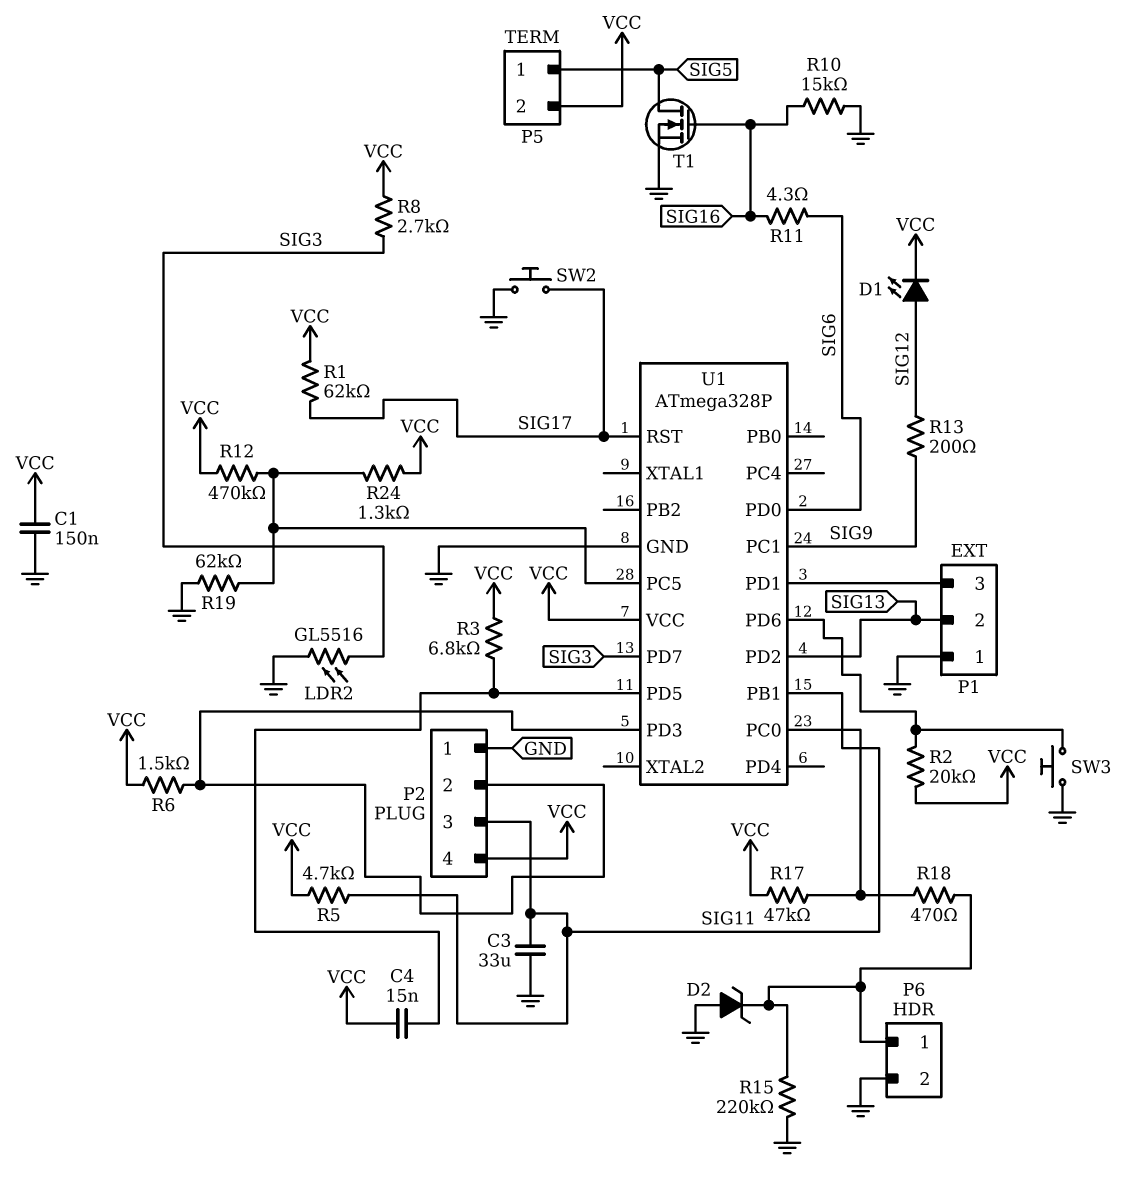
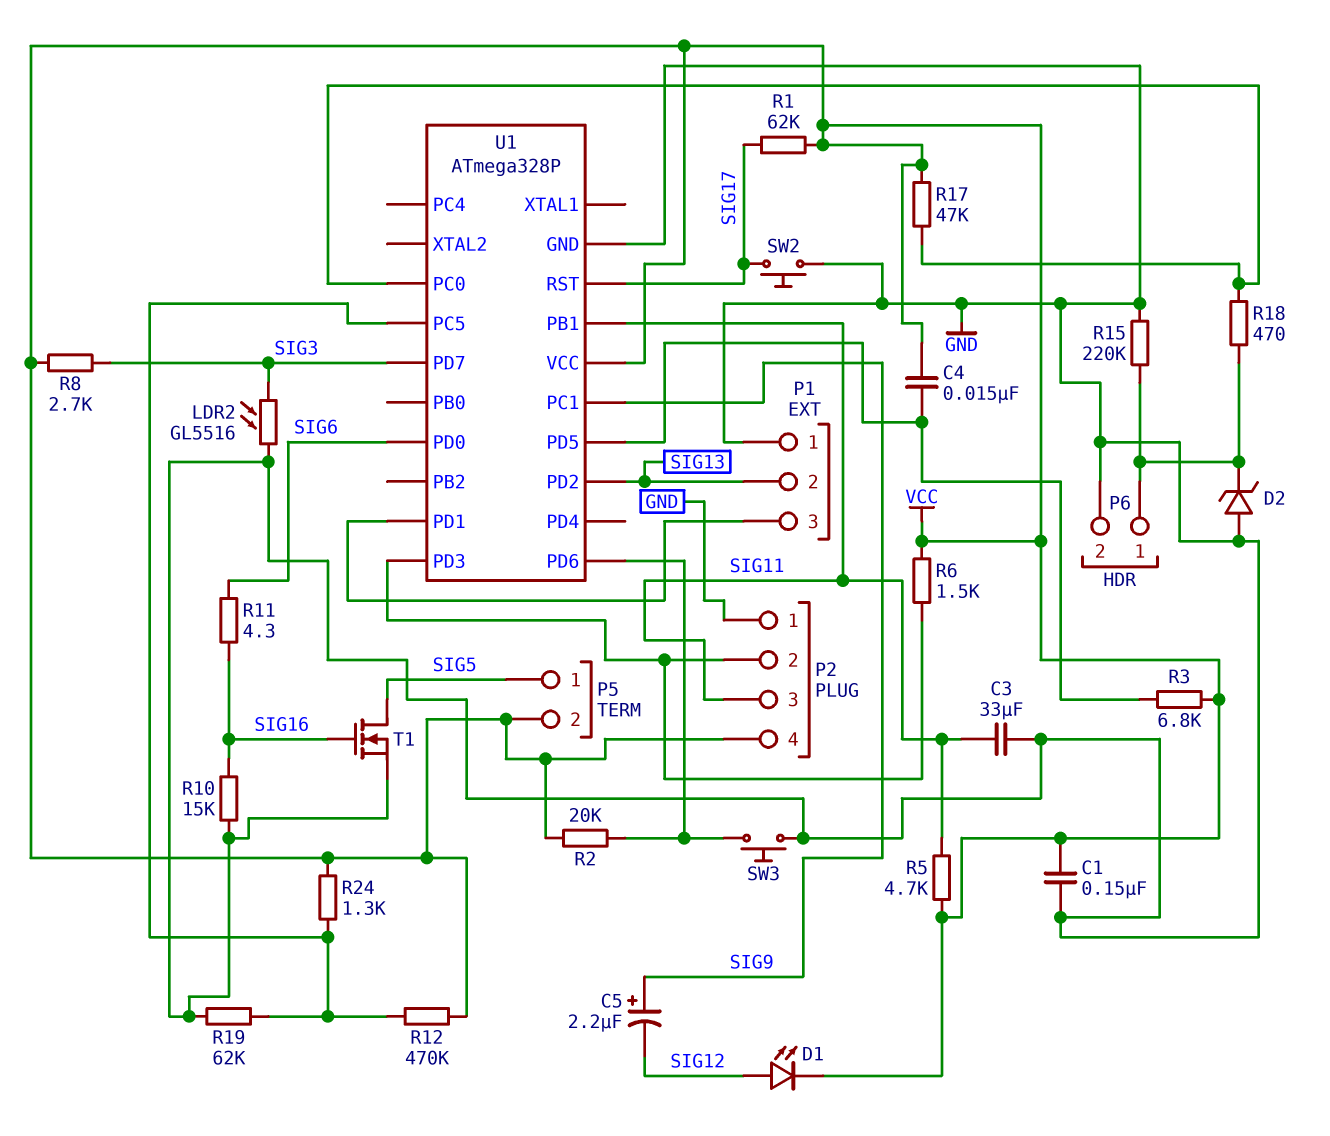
C5: none -> 2.2uF (plus SIG9, minus SIG12)
R13: 200 (SIG9, SIG12) -> none

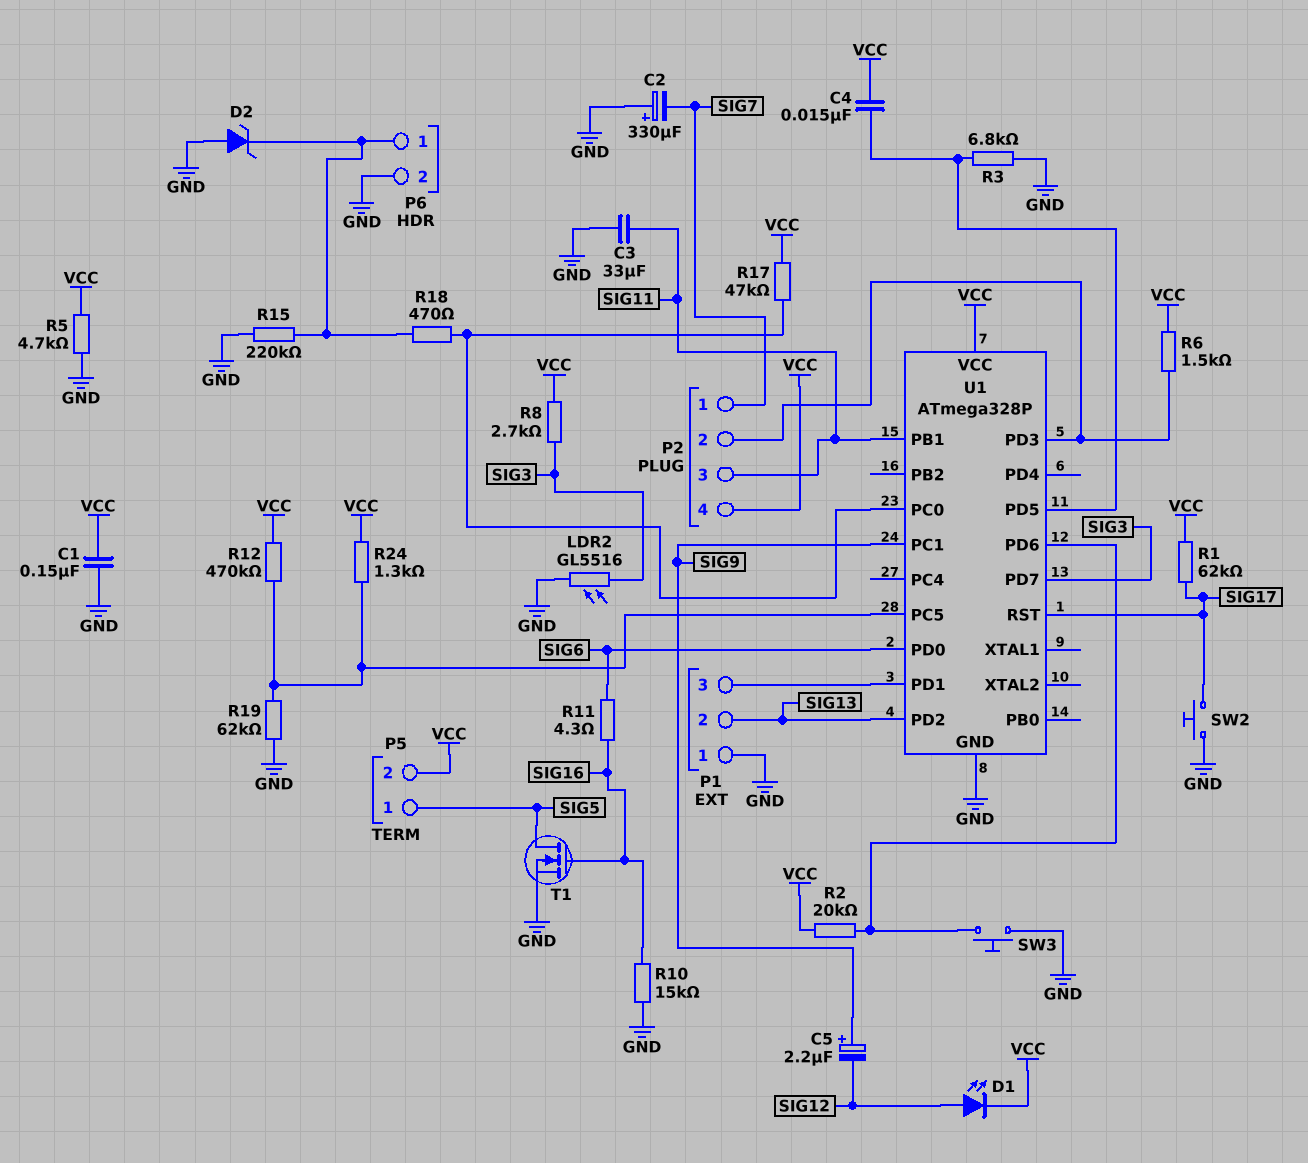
C2: none -> 330uF (plus GND, minus SIG7)
P2 pin 1: GND -> SIG7
R3: 6.8k (U1/PD5, VCC) -> 6.8k (GND, U1/PD5)
R5: 4.7k (SIG11, VCC) -> 4.7k (GND, VCC)

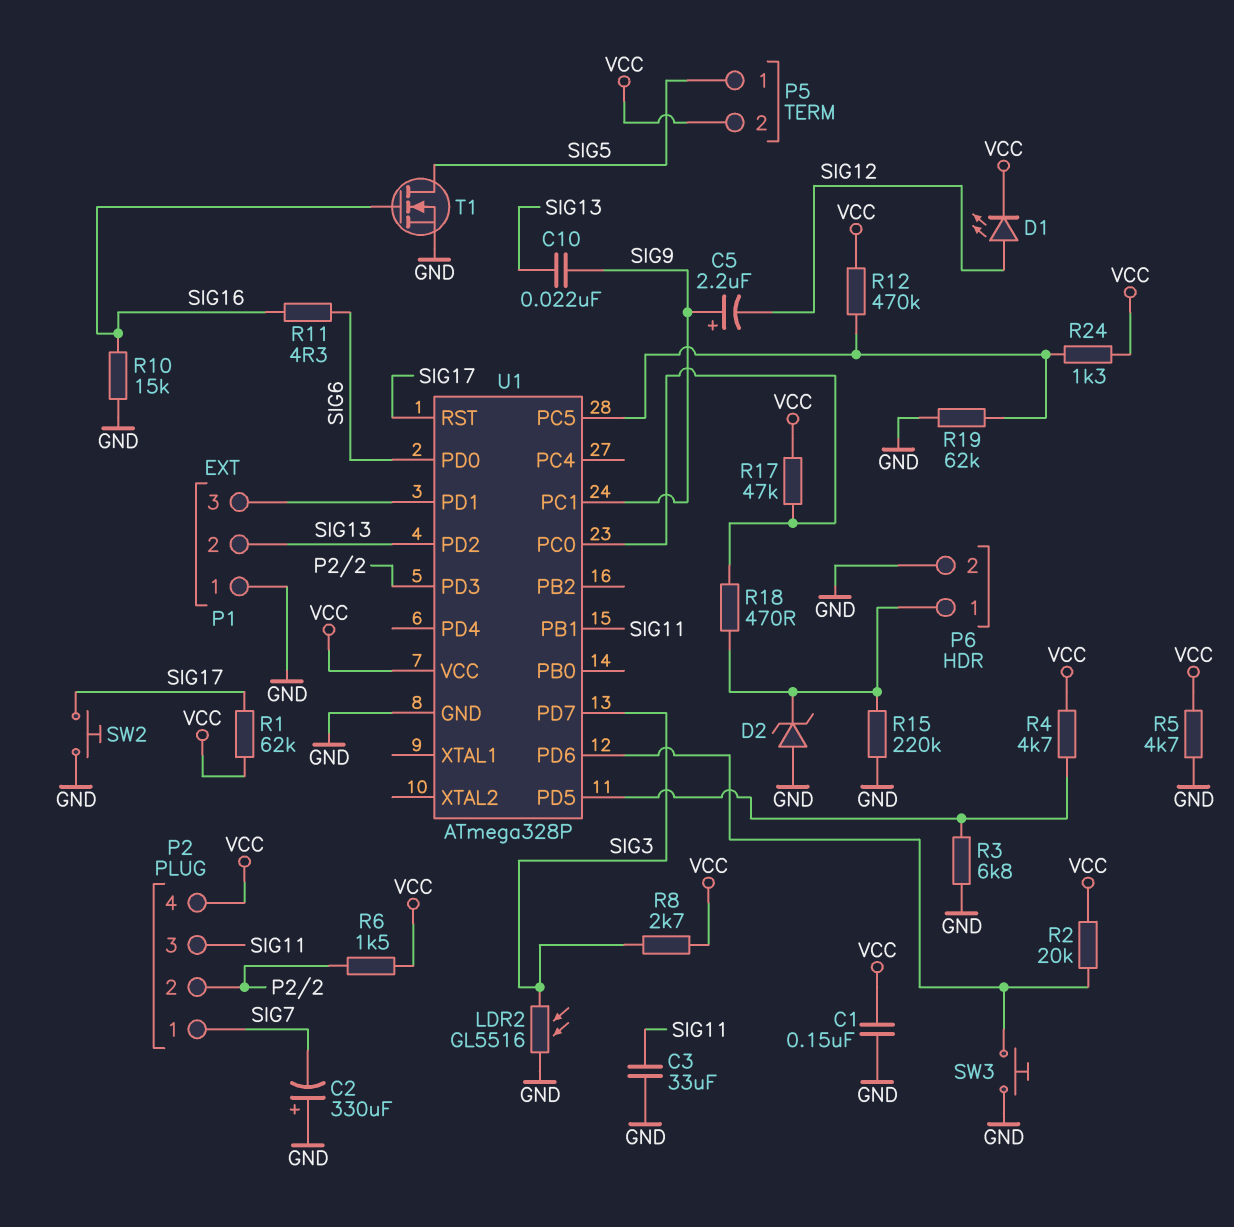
C4: 15nF (U1/PD5, VCC) -> none
C10: none -> 22nF (SIG9, SIG13)
R4: none -> 4.7k (U1/PD5, VCC)

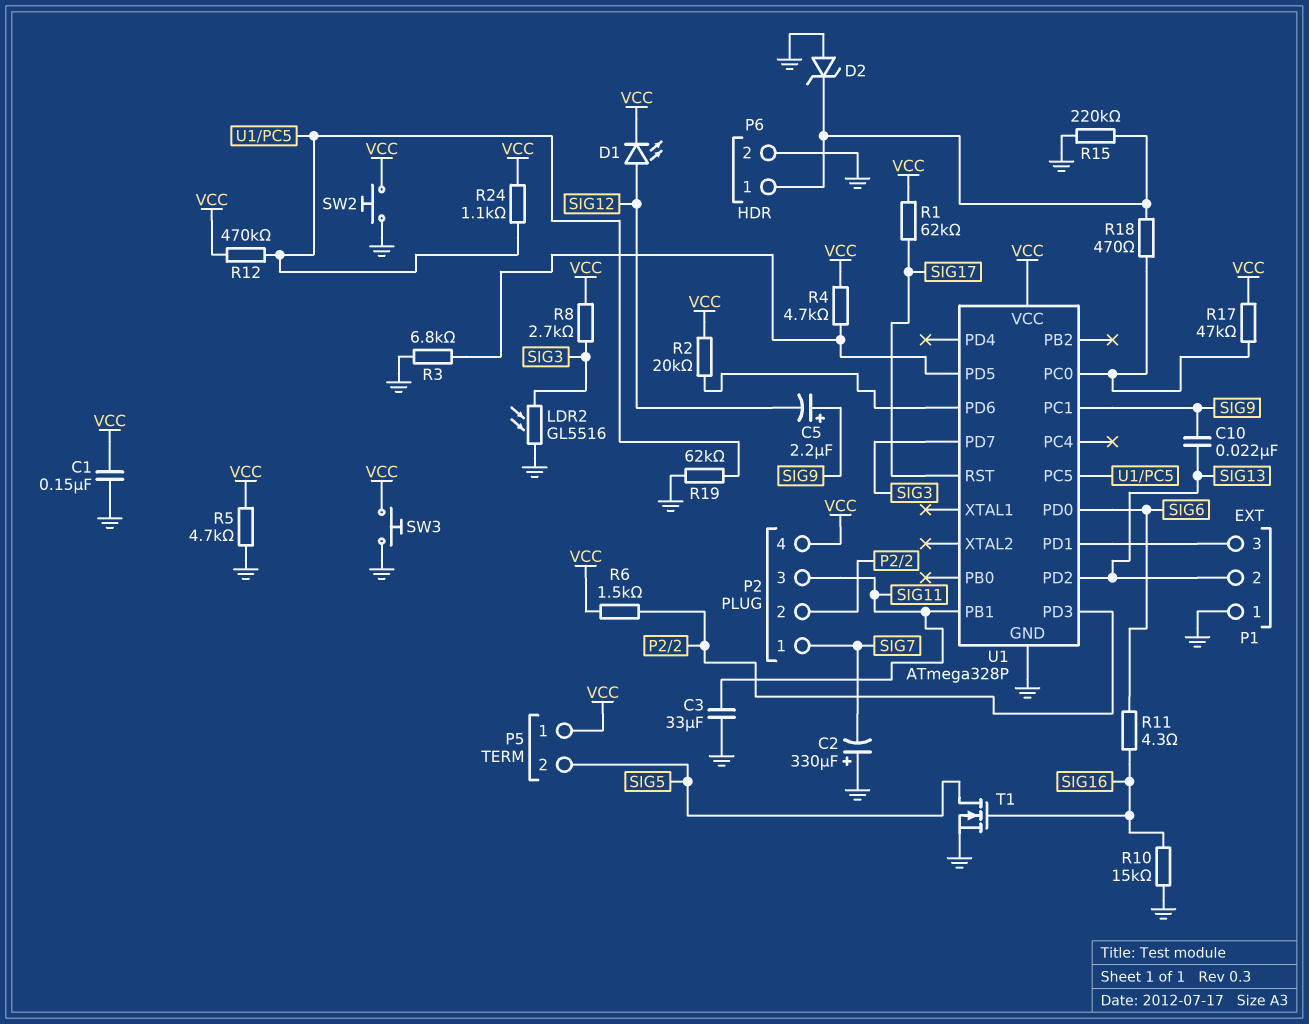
P5 pin 1: SIG5 -> VCC
P5 pin 2: VCC -> SIG5
R24: 1.3k (U1/PC5, VCC) -> 1.1k (U1/PC5, VCC)
SW2: button (GND, SIG17) -> button (GND, VCC)
SW3: button (GND, U1/PD6) -> button (GND, VCC)

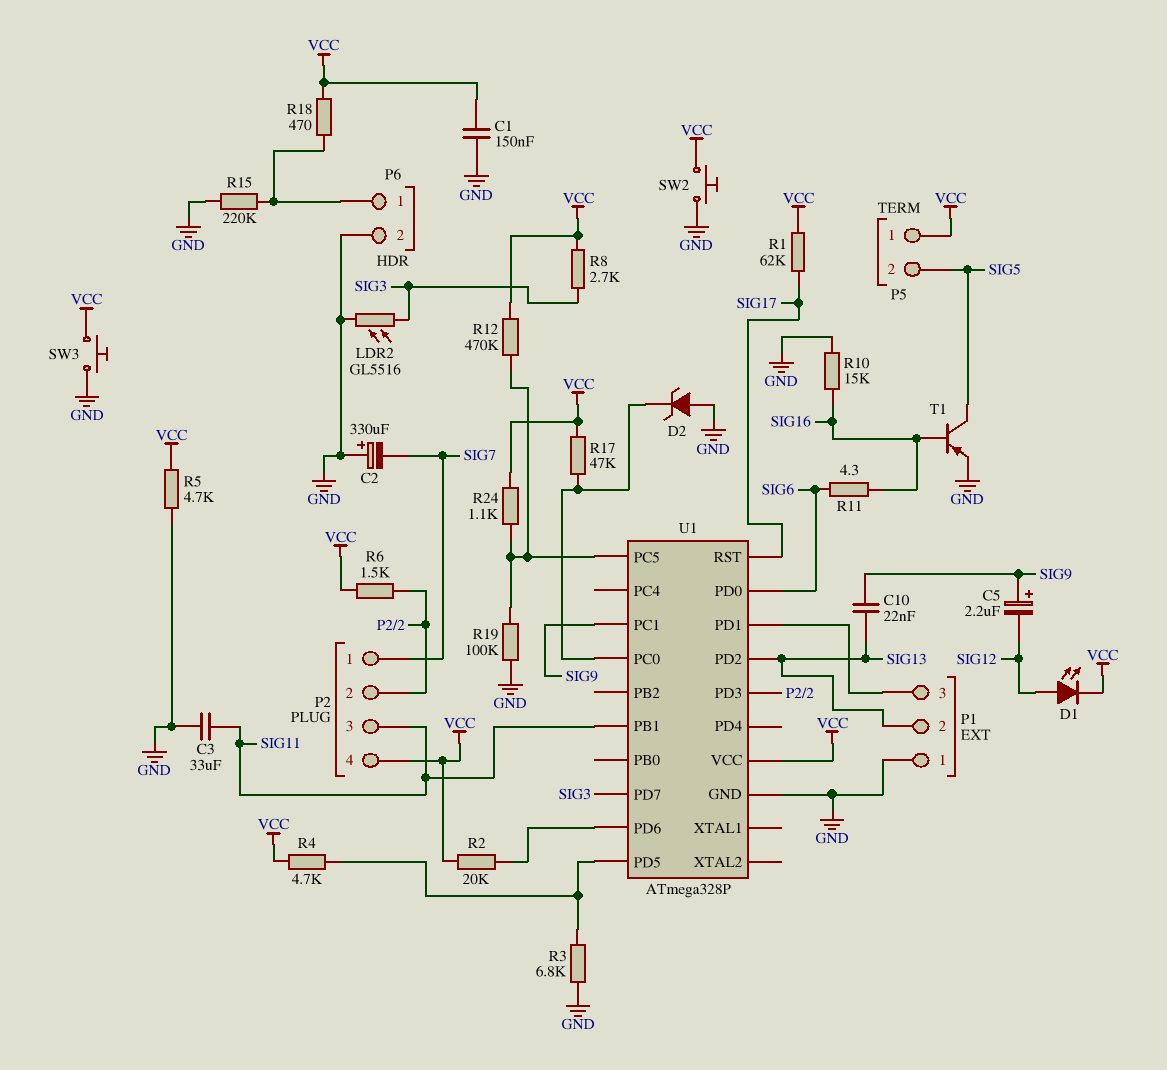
D2: zener (A GND, K P6/1) -> zener (A GND, K U1/PC0)
R18: 470 (P6/1, U1/PC0) -> 470 (P6/1, VCC)
R19: 62k (GND, U1/PC5) -> 100k (GND, U1/PC5)
T1: NMOS (G SIG16, D SIG5, S GND) -> PNP (B SIG16, C SIG5, E GND)

